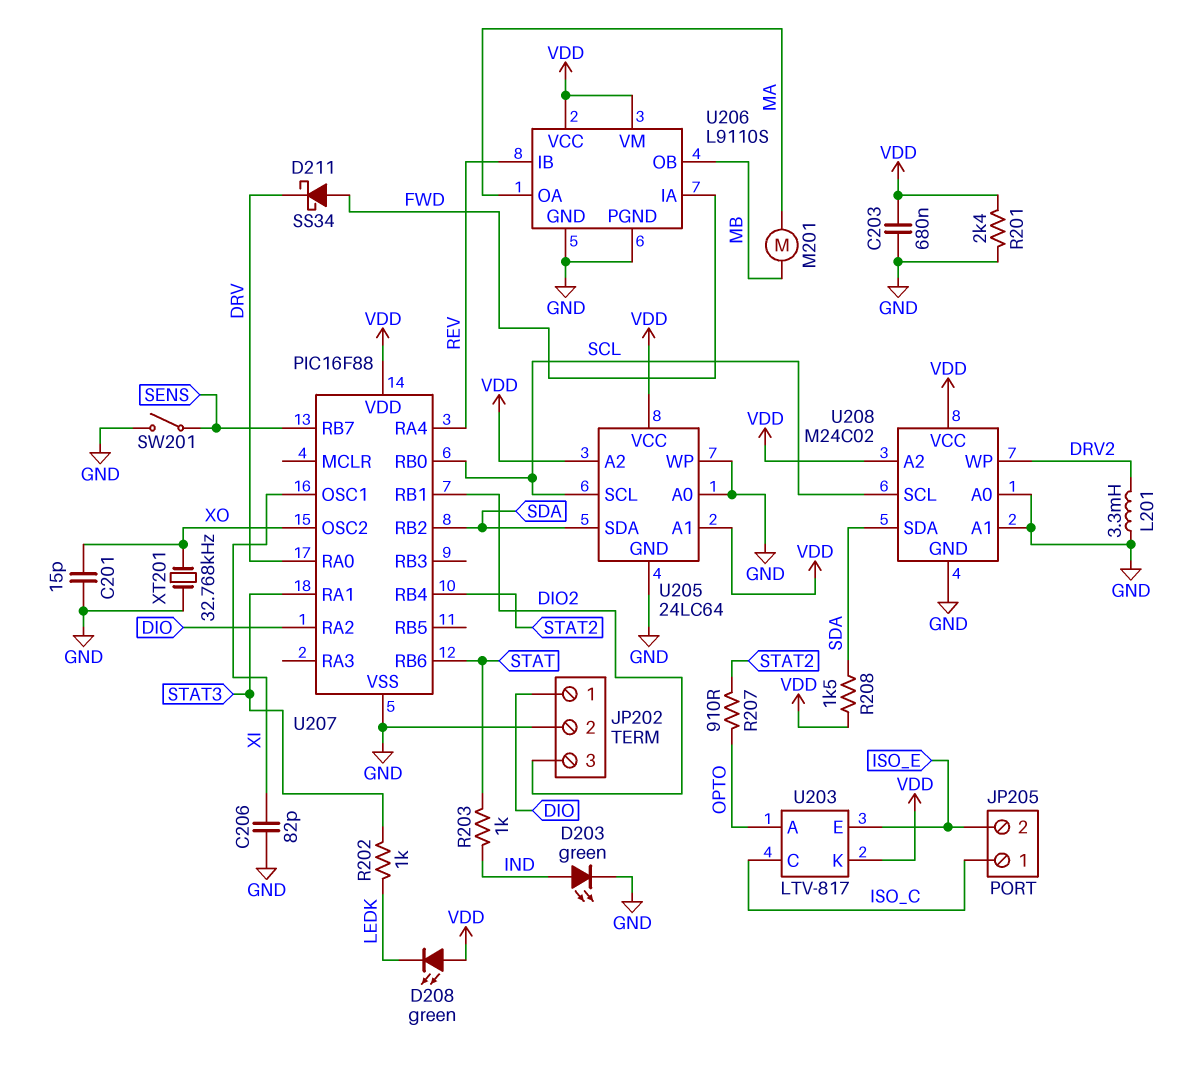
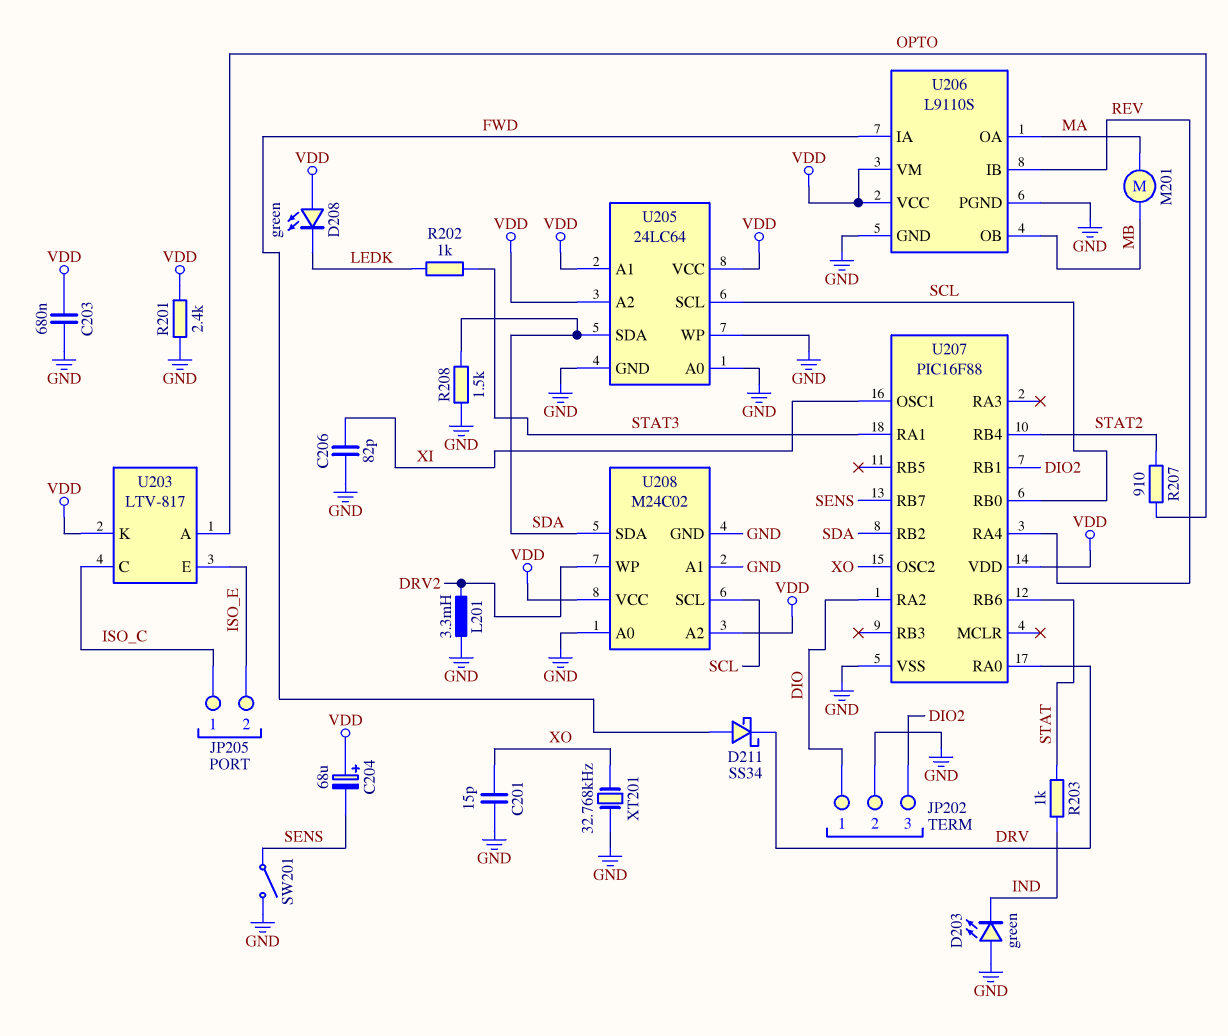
C204: none -> 68uF (plus VDD, minus SENS)
D203: LED green (A IND, K GND) -> LED green (A GND, K IND)
R208: 1.5k (SDA, VDD) -> 1.5k (GND, SDA)

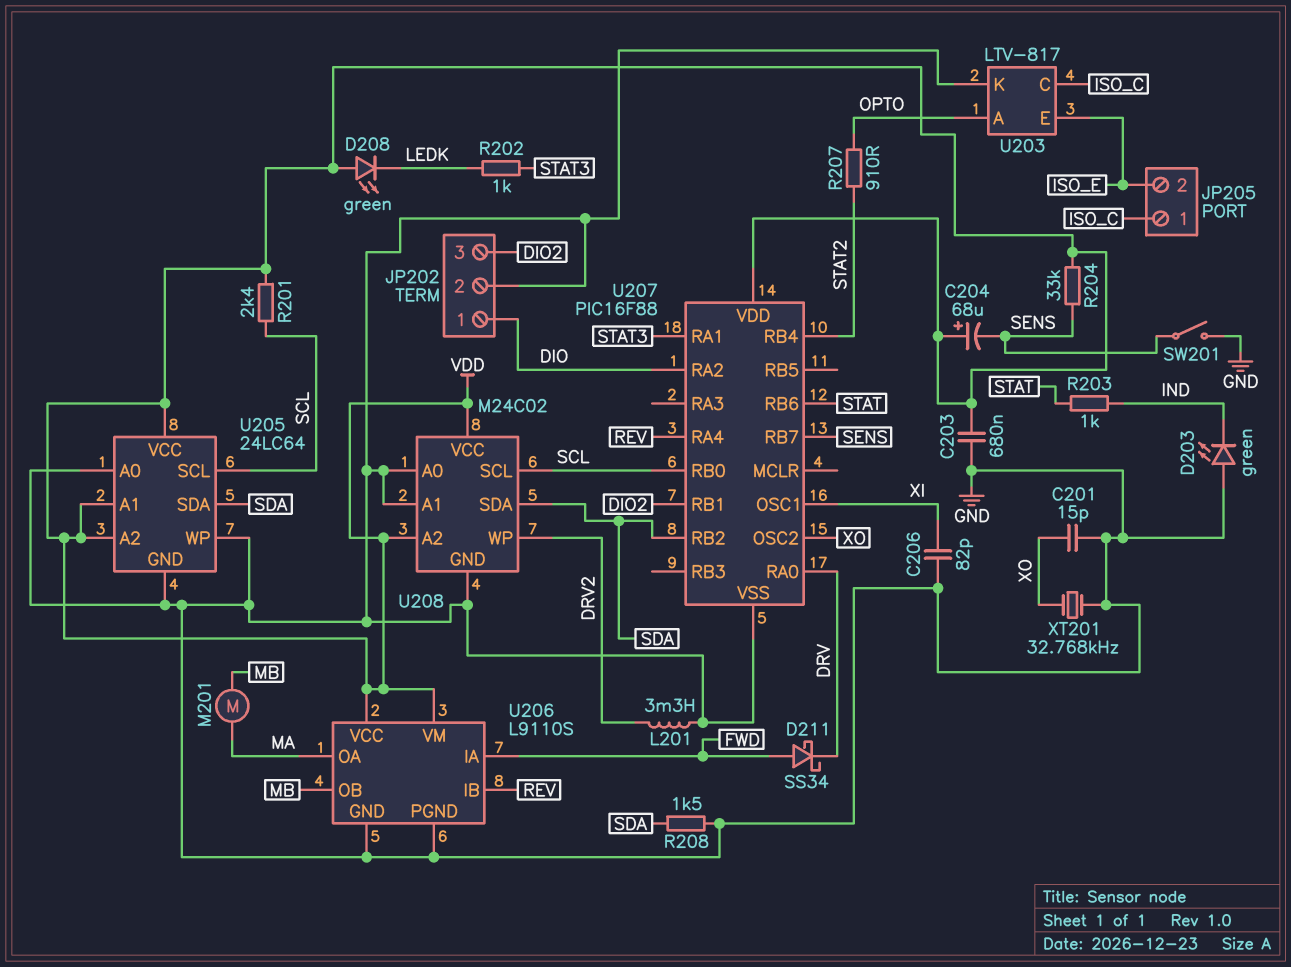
R201: 2.4k (GND, VDD) -> 2.4k (SCL, VDD)
R204: none -> 33k (SENS, VDD)
U203 pin K: VDD -> GND

